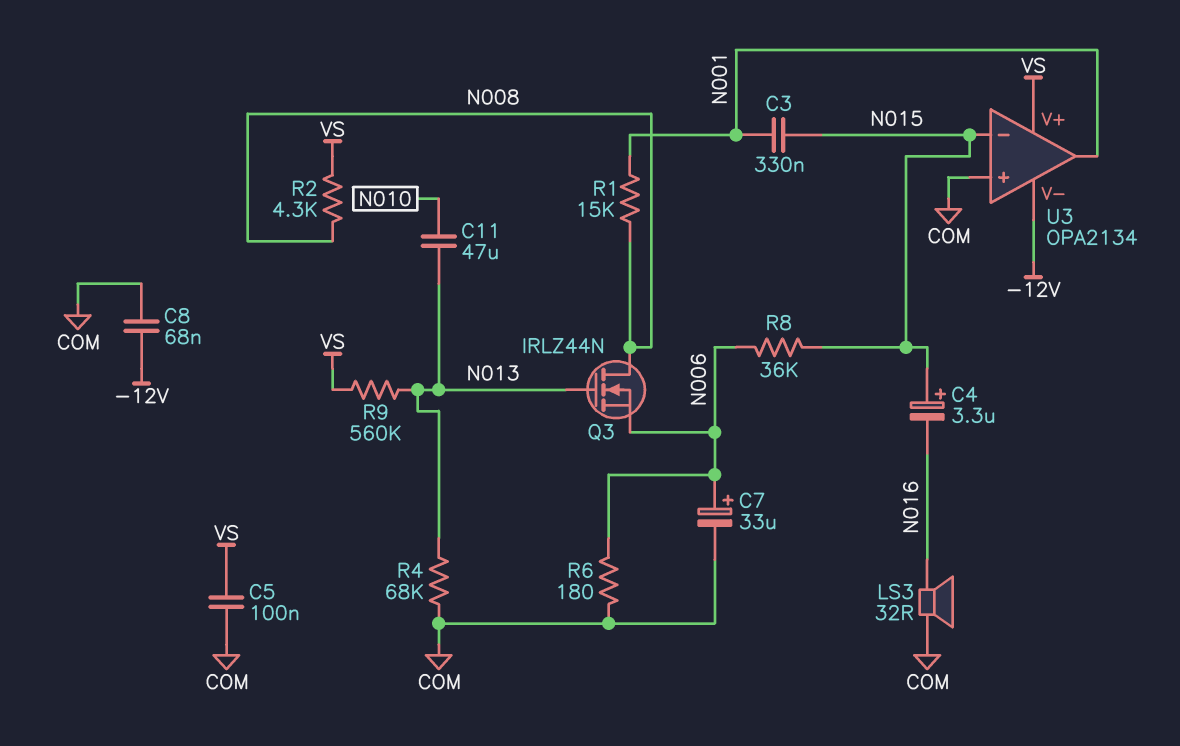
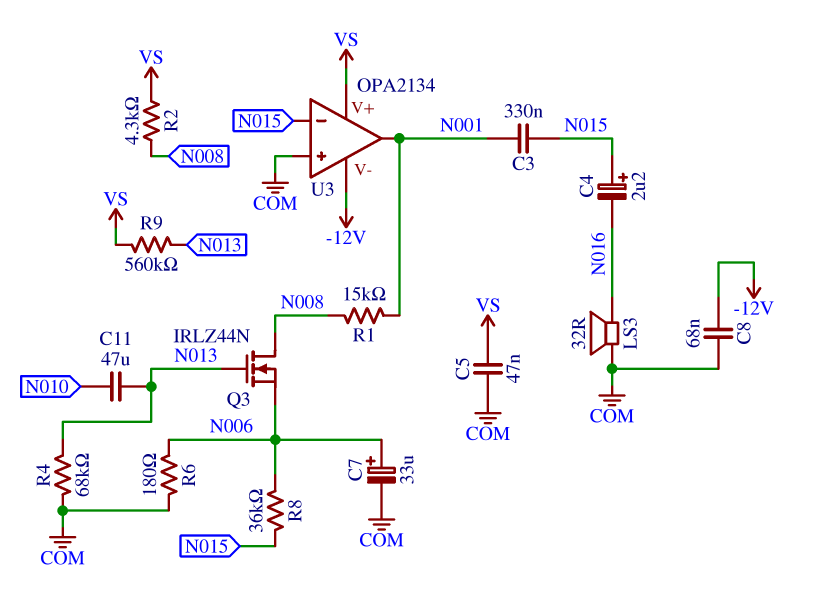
C4: 3.3uF (plus N015, minus N016) -> 2.2uF (plus N015, minus N016)
C5: 100nF (COM, VS) -> 47nF (COM, VS)

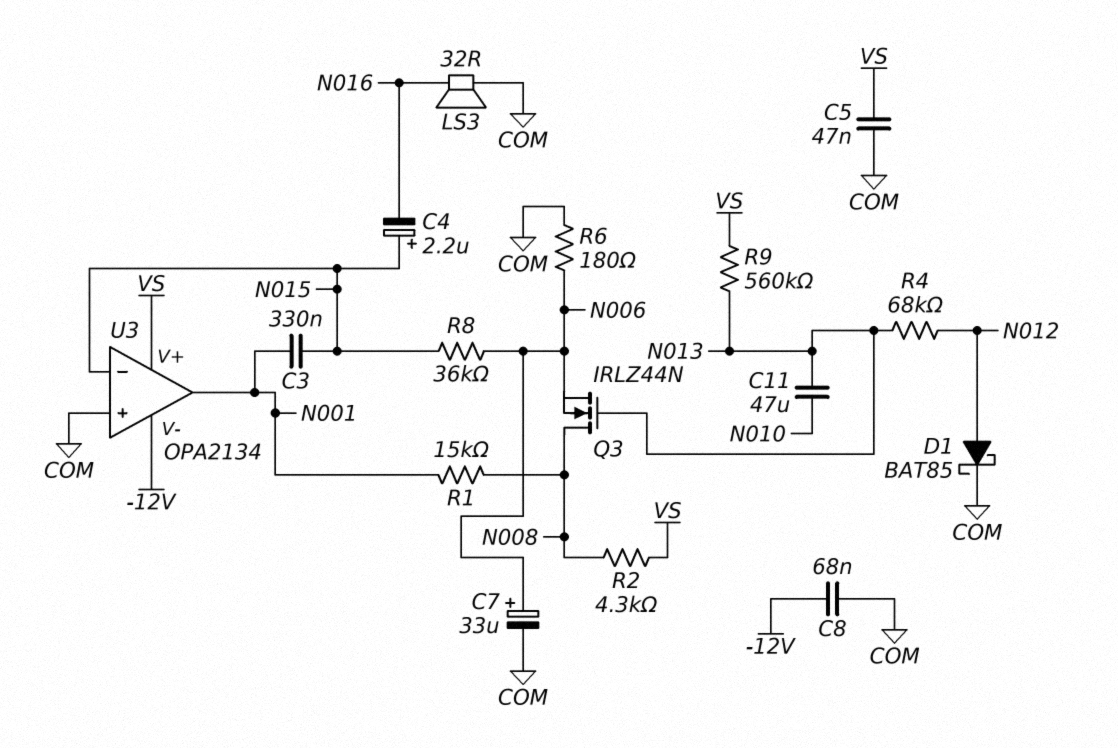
D1: none -> schottky BAT85 (A N012, K COM)
R4: 68k (COM, N013) -> 68k (N012, N013)

